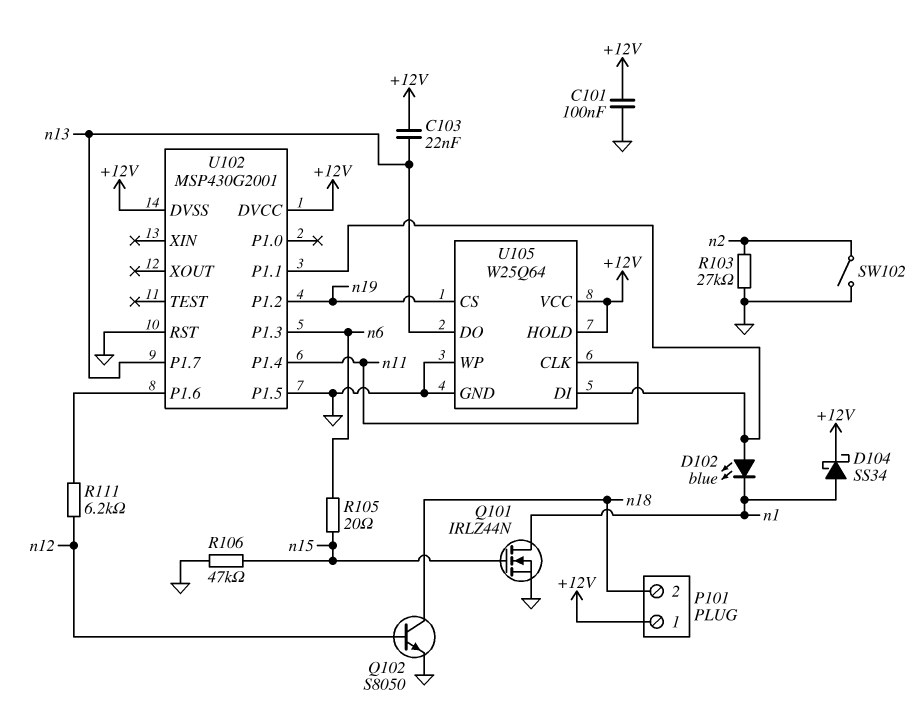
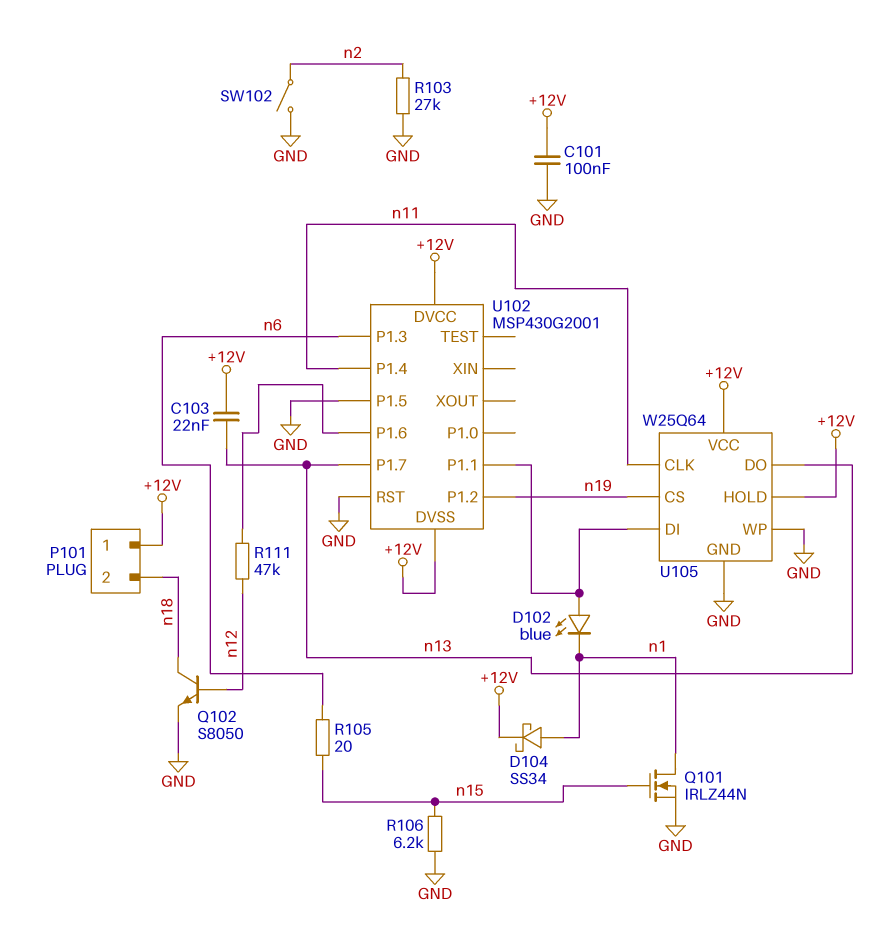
R106: 47k (GND, n15) -> 6.2k (GND, n15)
R111: 6.2k (U102/P1.6, n12) -> 47k (U102/P1.6, n12)

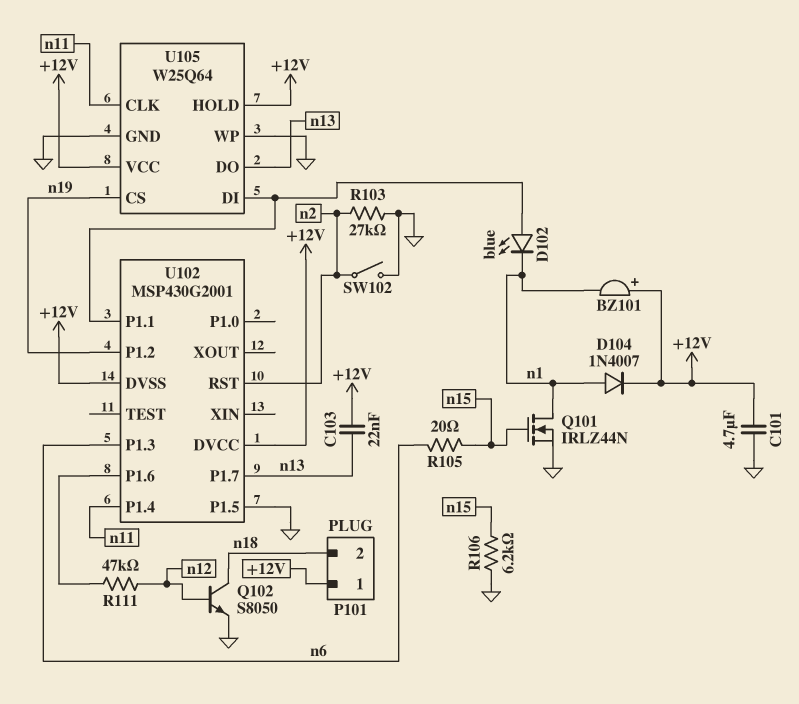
BZ101: none -> buzzer (plus +12V, minus n1)
C101: 100nF (+12V, GND) -> 4.7uF (+12V, GND)
D104: schottky SS34 (A n1, K +12V) -> diode 1N4007 (A n1, K +12V)
U102 pin RST: GND -> n2

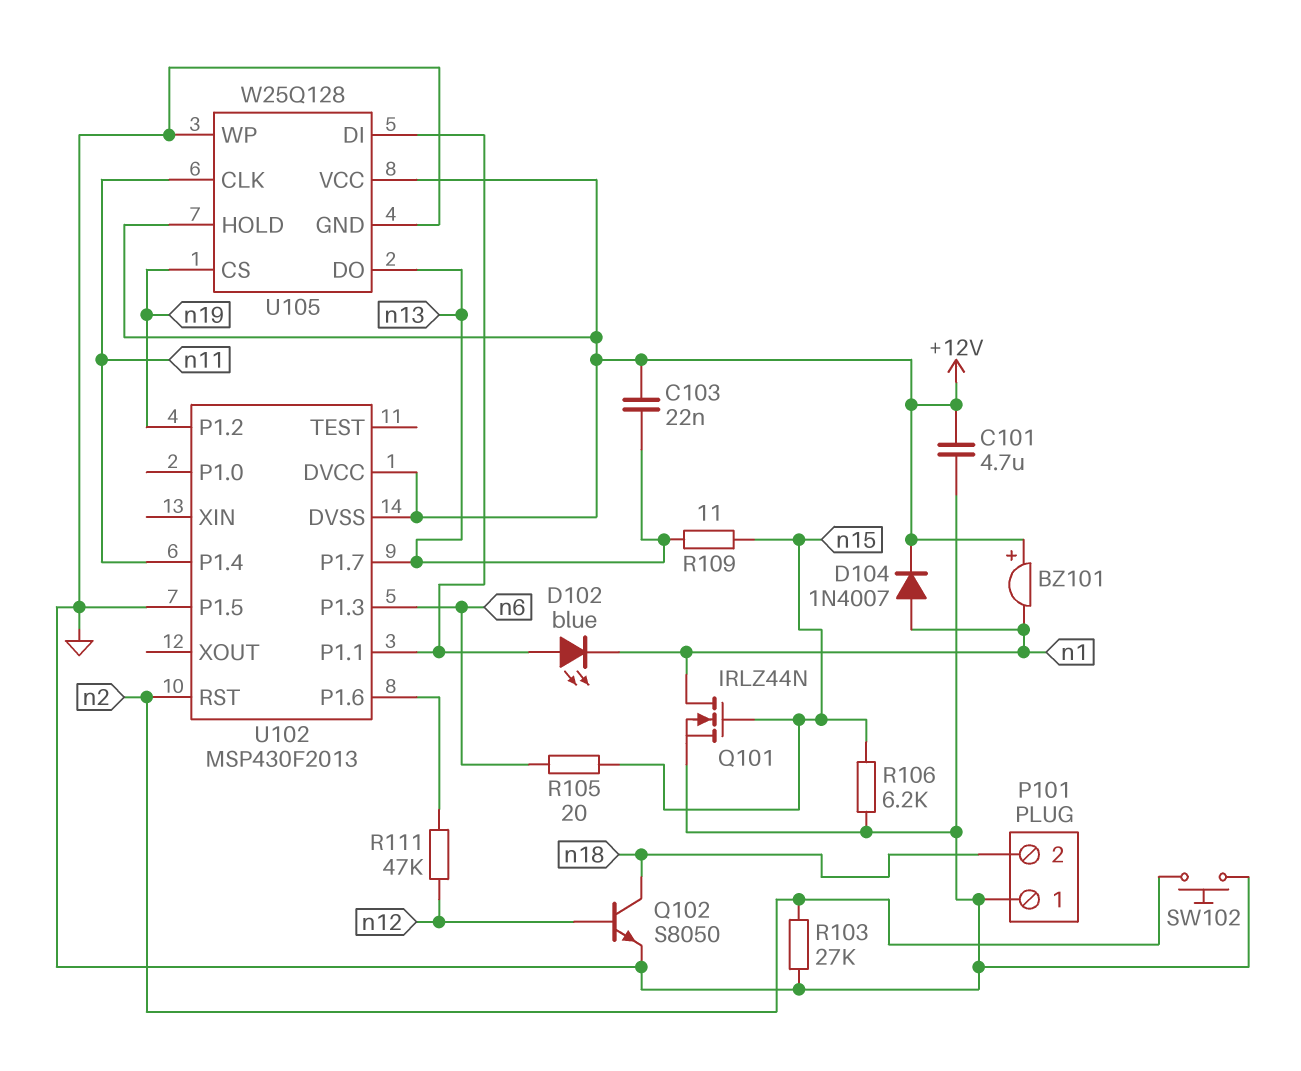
P101 pin 1: +12V -> GND
R109: none -> 11 (n13, n15)
SW102: switch (GND, n2) -> button (GND, n2)
U102: MSP430G2001 -> MSP430F2013
U105: W25Q64 -> W25Q128

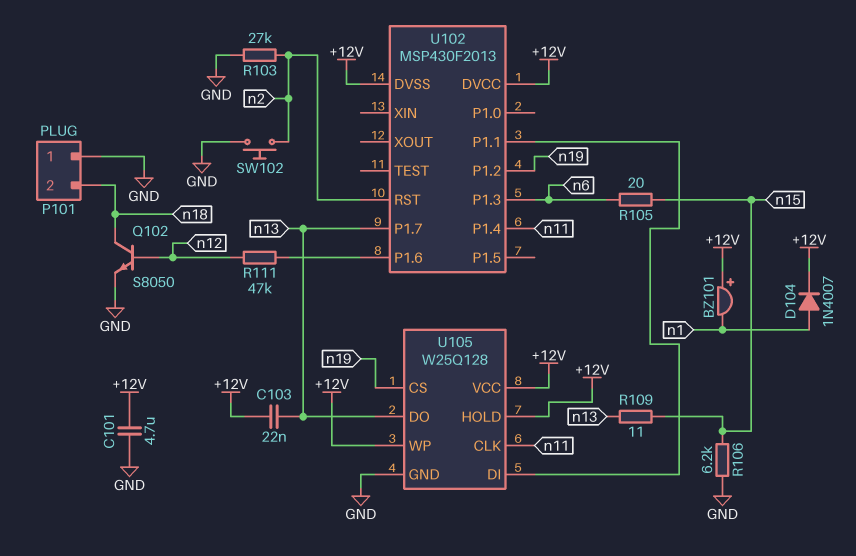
D102: LED blue (A U102/P1.1, K n1) -> none
Q101: NMOS IRLZ44N (G n15, D n1, S GND) -> none
U102 pin P1.5: GND -> none
U105 pin WP: GND -> +12V

